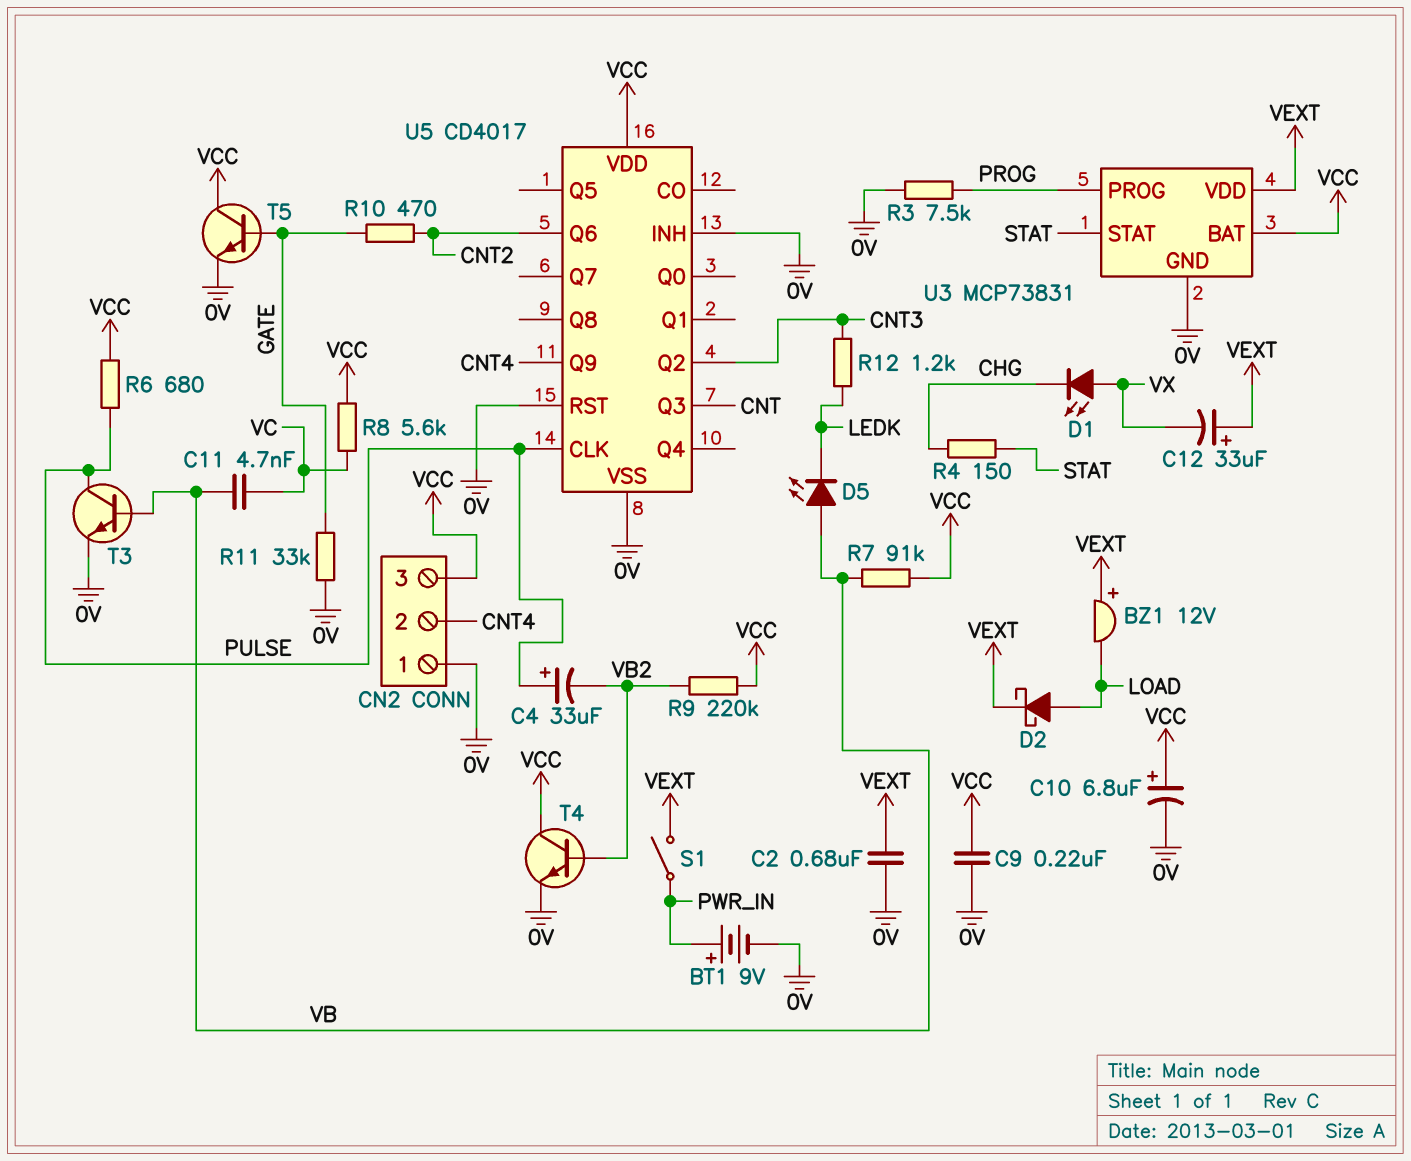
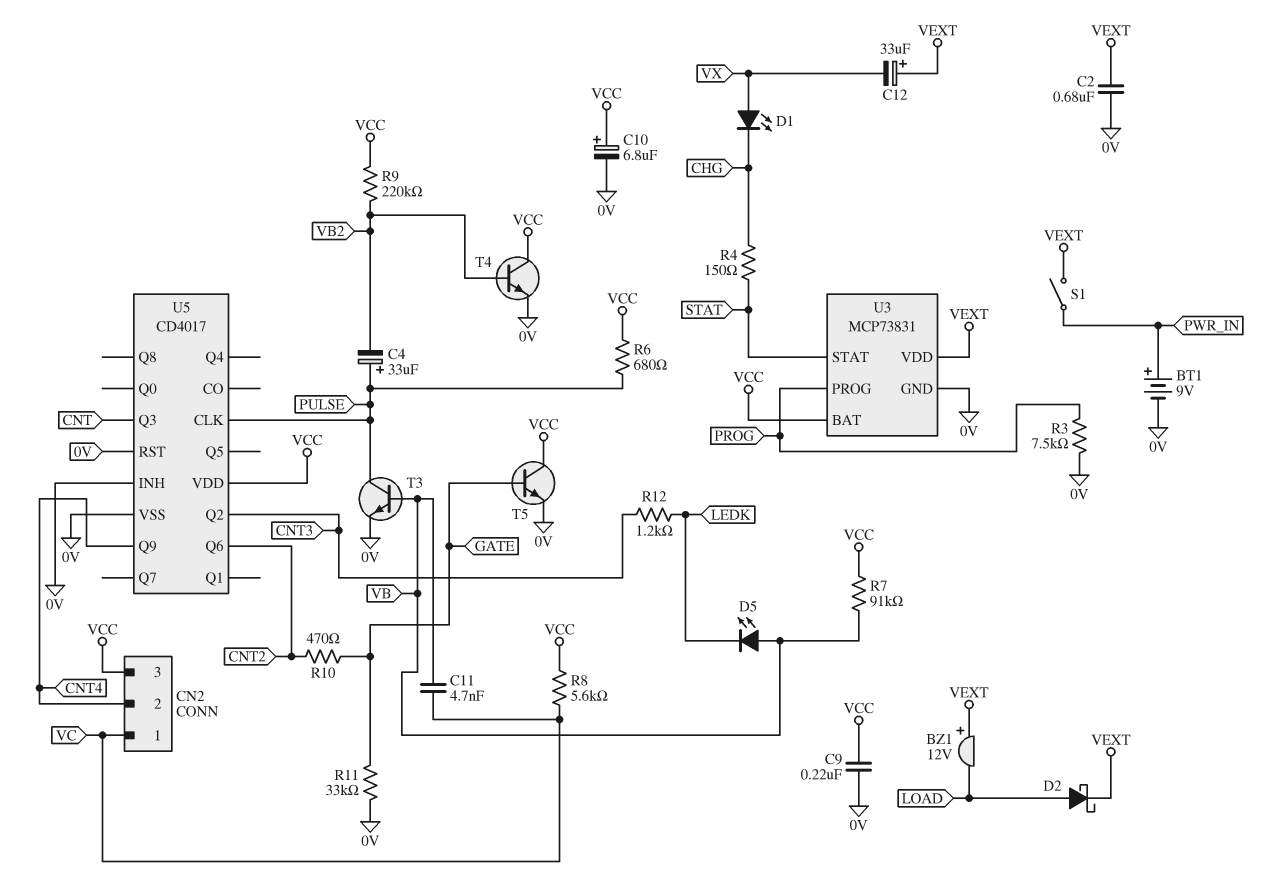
CN2 pin 1: 0V -> VC

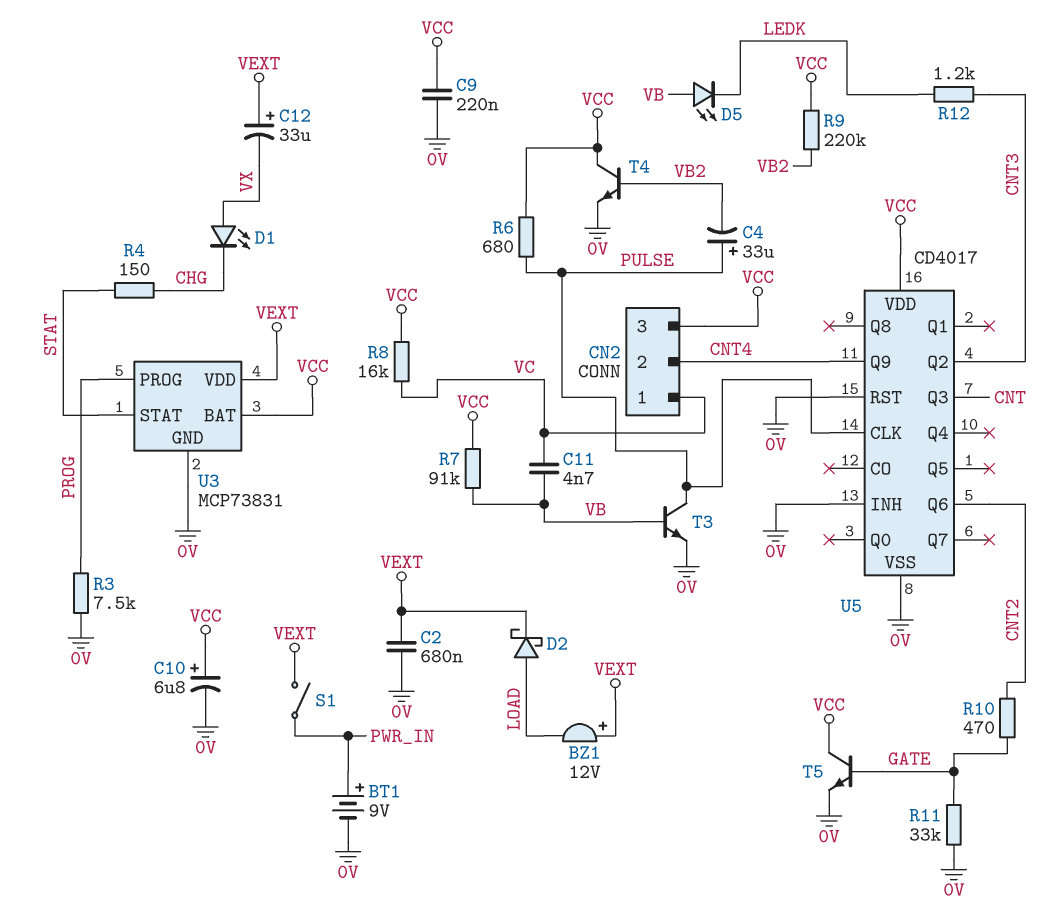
R8: 5.6k (VC, VCC) -> 16k (VC, VCC)

